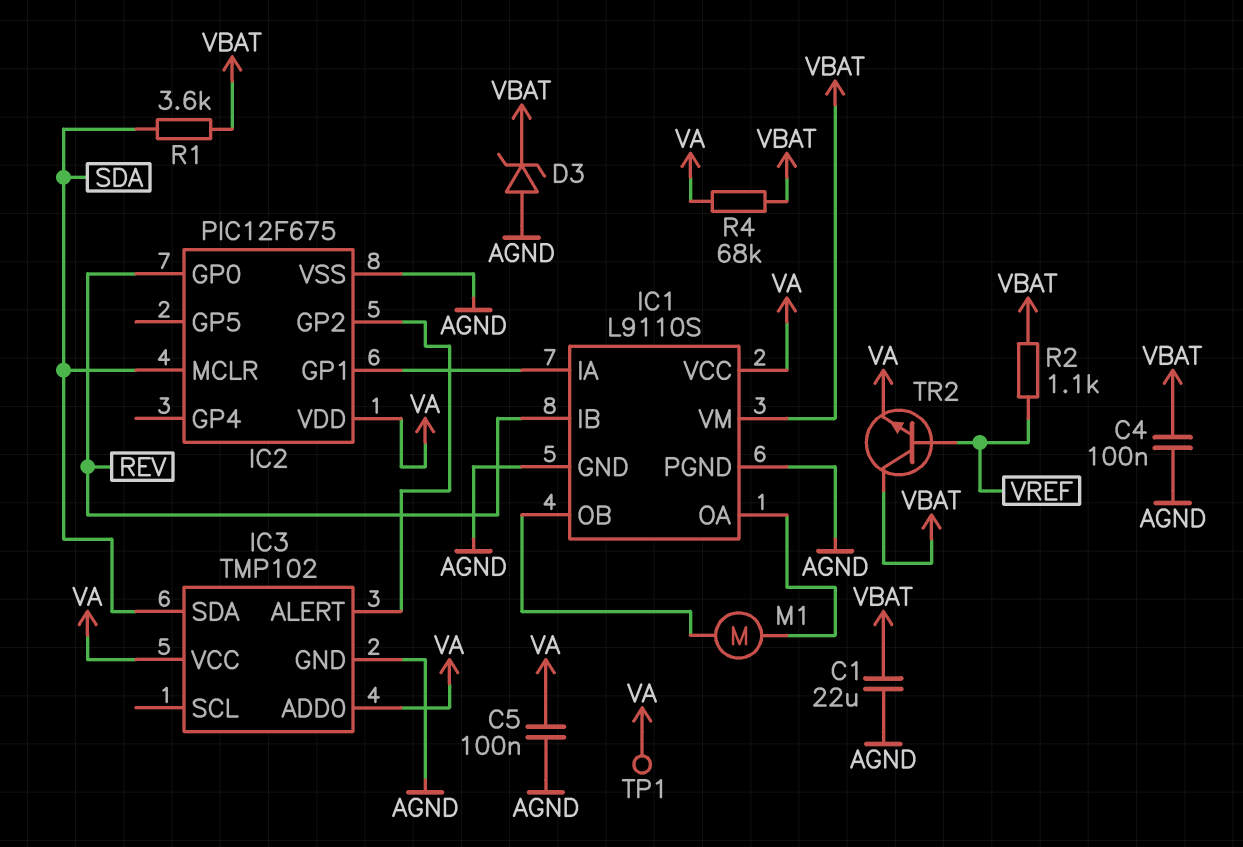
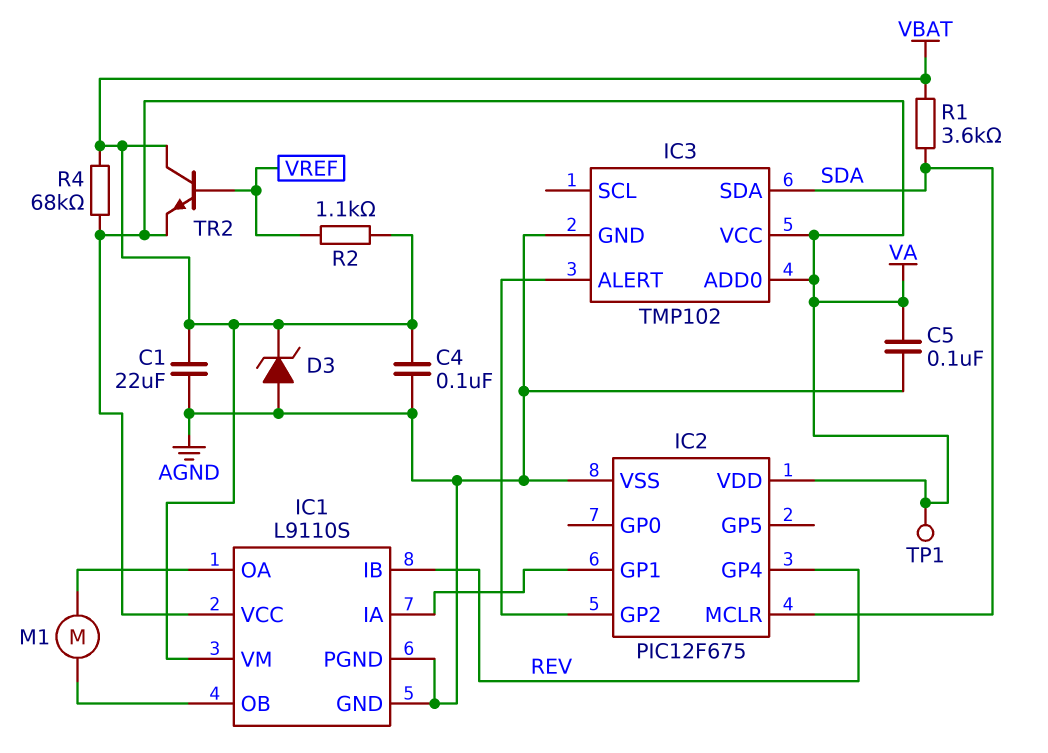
IC2 pin GP0: REV -> none
IC2 pin GP4: none -> REV

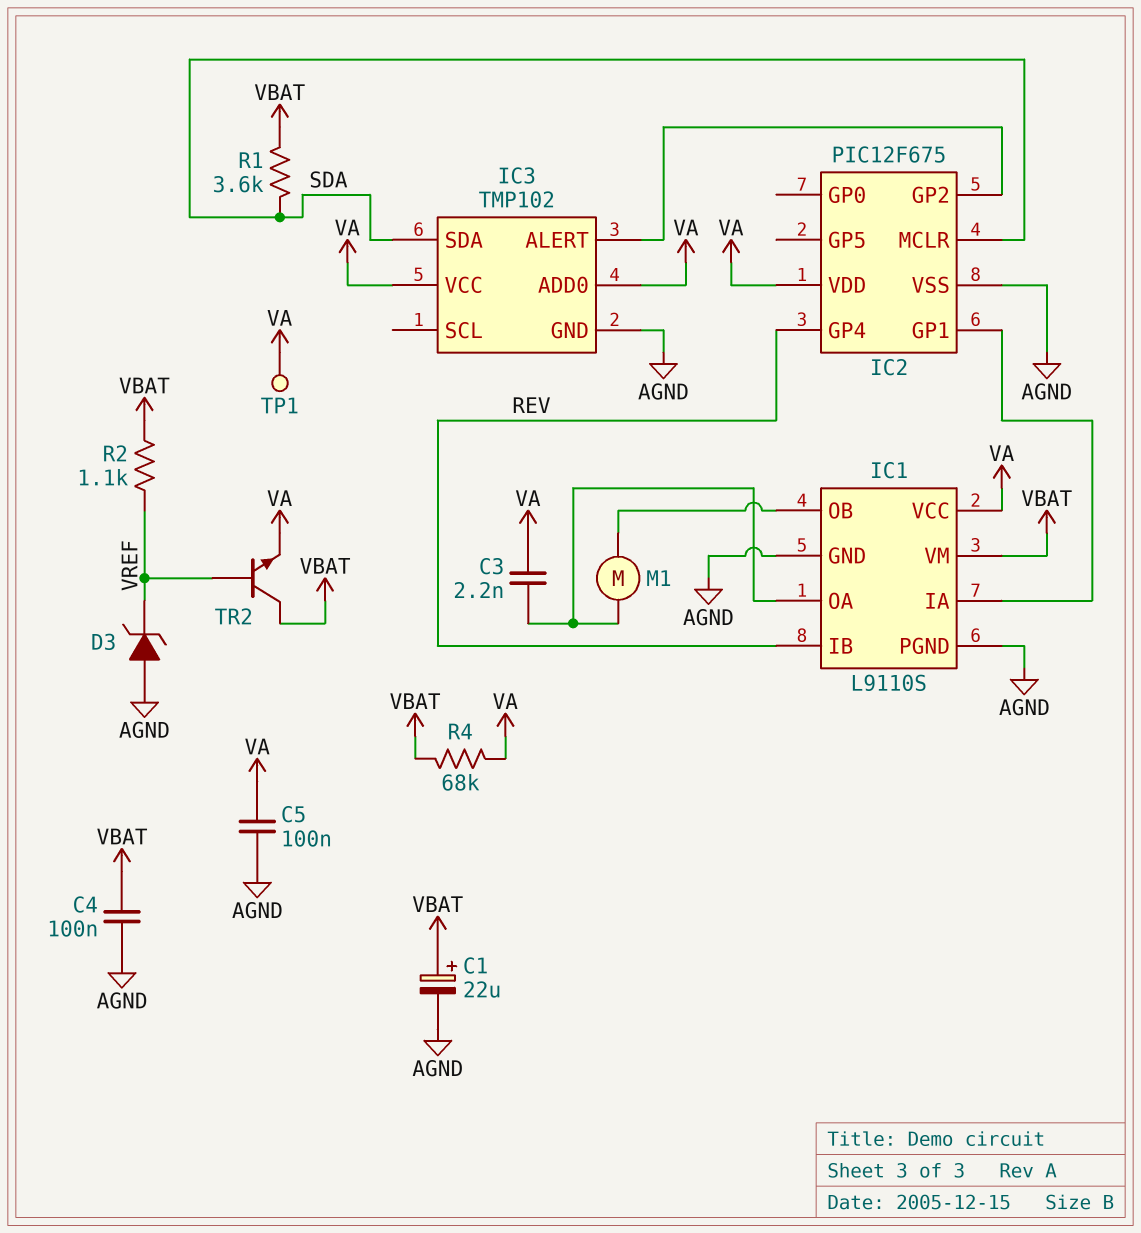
C1: 22uF (AGND, VBAT) -> 22uF (plus VBAT, minus AGND)
C3: none -> 2.2nF (IC1/OA, VA)
D3: zener (A AGND, K VBAT) -> zener (A AGND, K VREF)

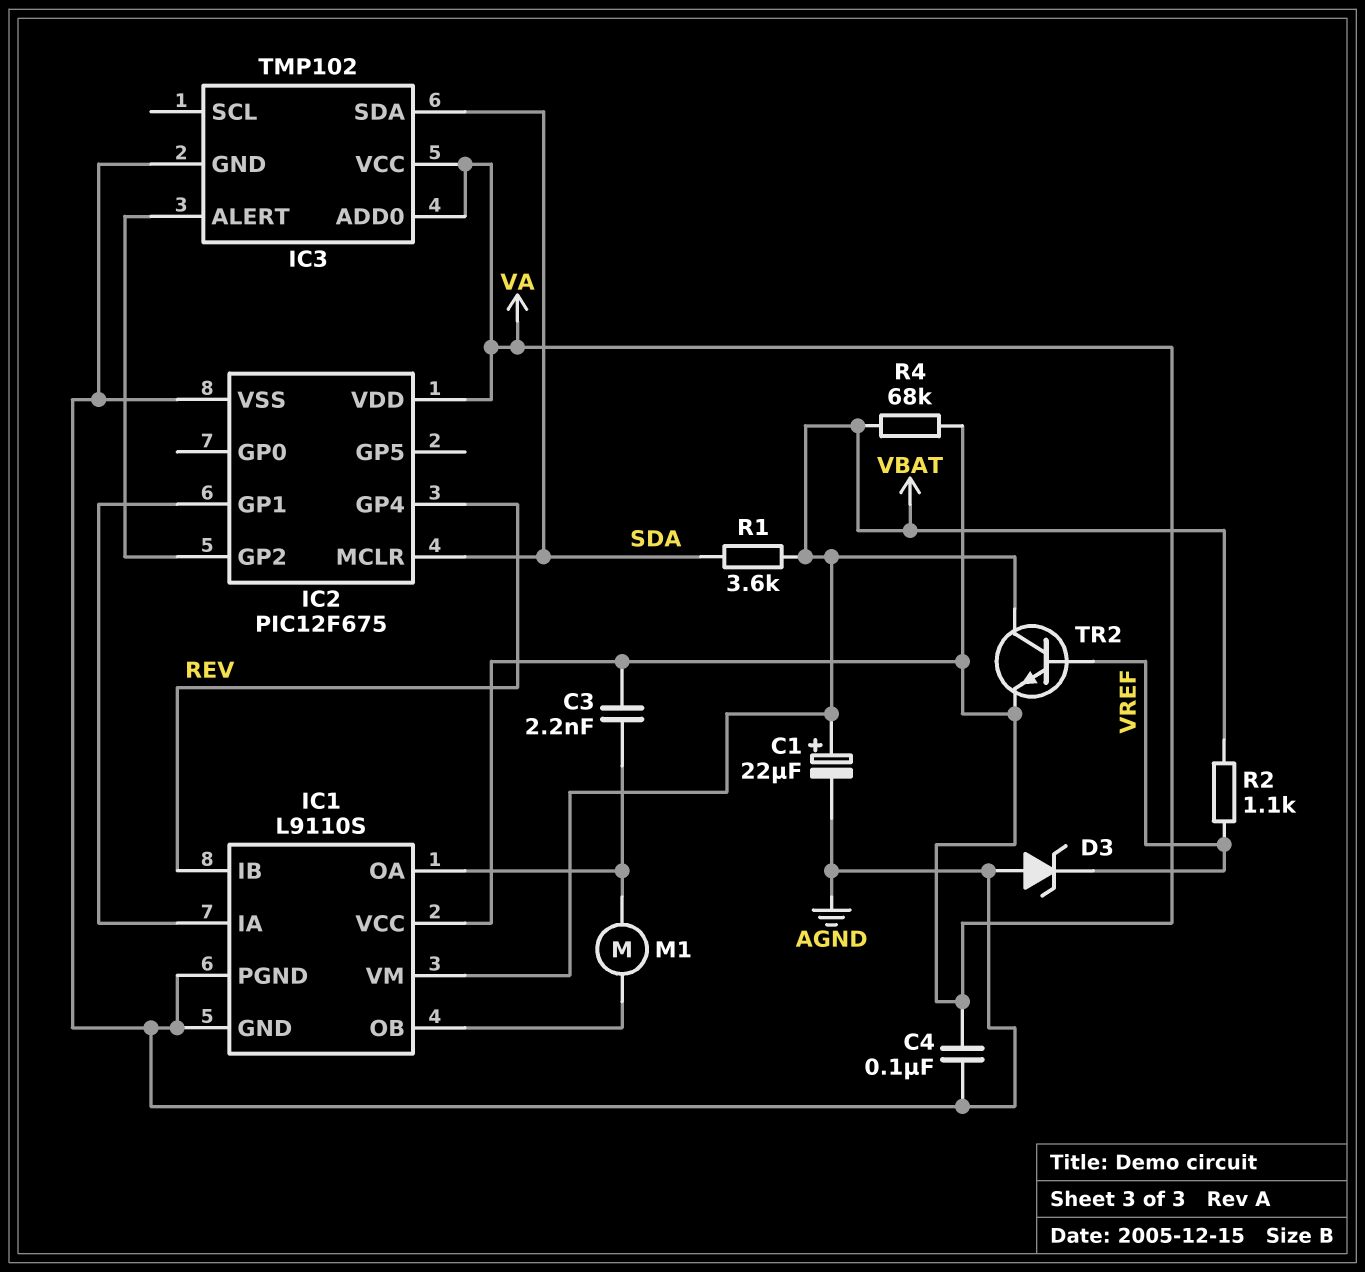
C4: 100nF (AGND, VBAT) -> 100nF (AGND, VA)
C5: 100nF (AGND, VA) -> none
TP1: test point (VA) -> none

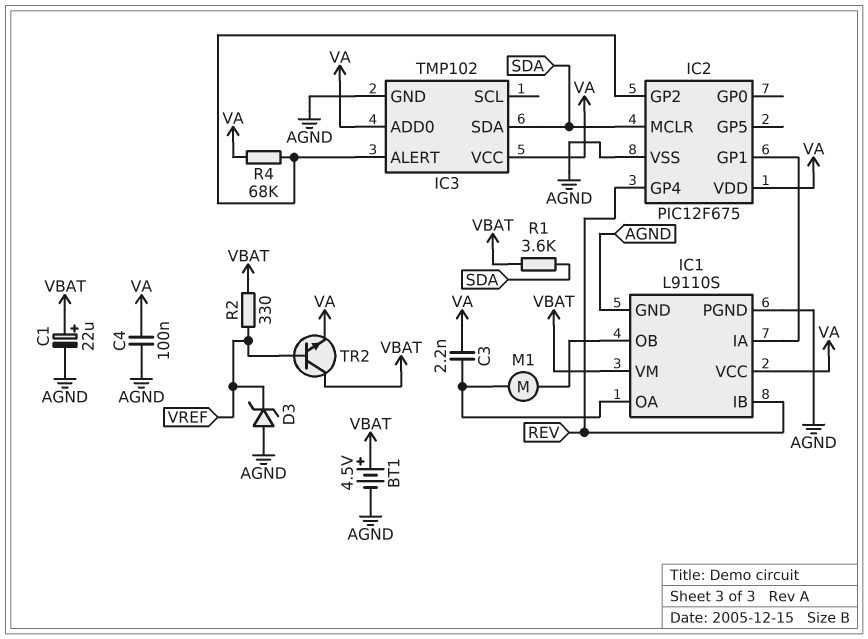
BT1: none -> 4.5V (plus VBAT, minus AGND)
R2: 1.1k (VBAT, VREF) -> 330 (VBAT, VREF)
R4: 68k (VA, VBAT) -> 68k (IC2/GP2, VA)

